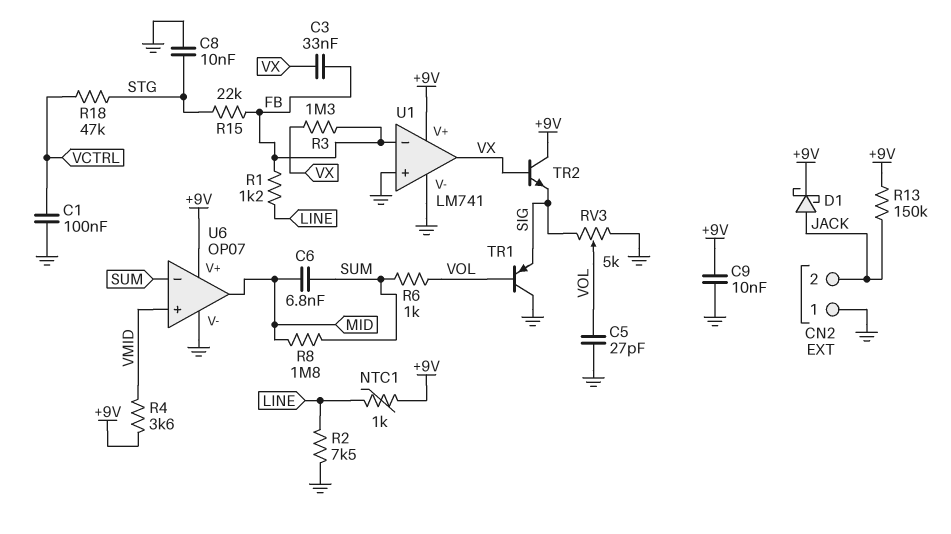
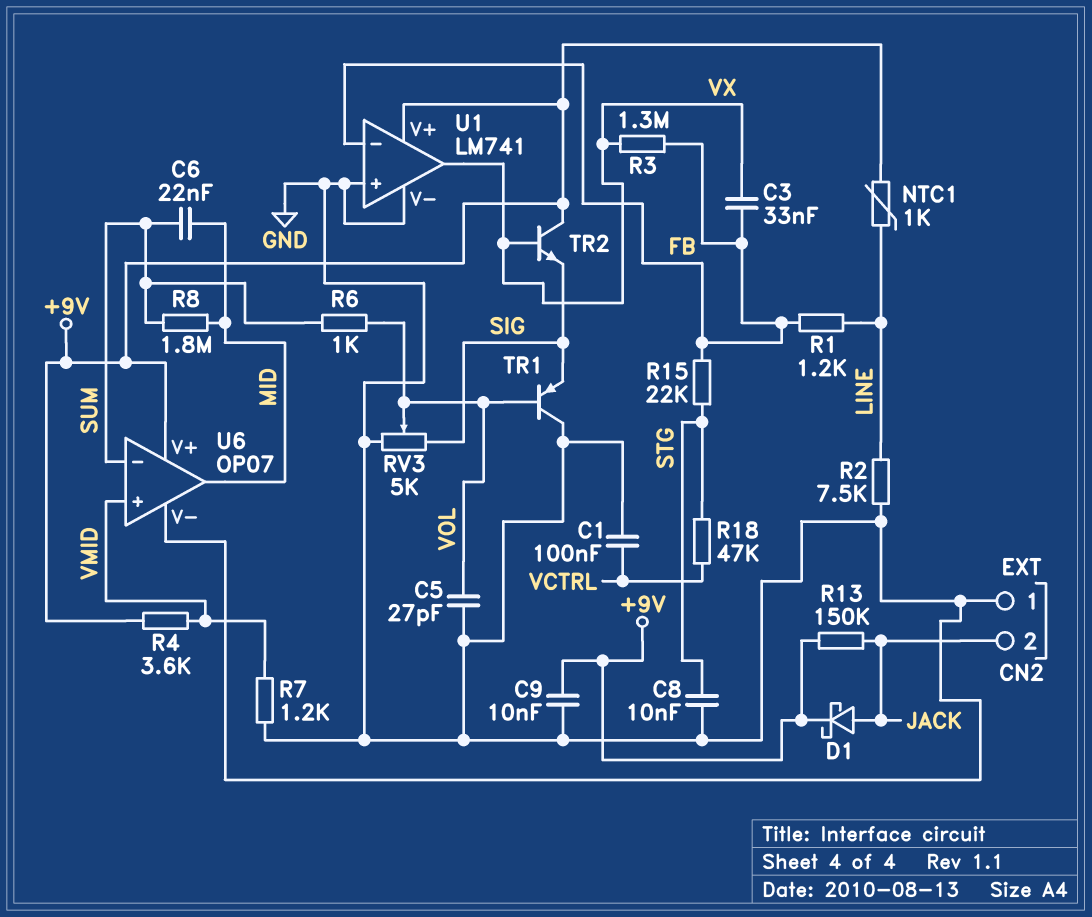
C6: 6.8nF (MID, SUM) -> 22nF (MID, SUM)
R7: none -> 1.2k (GND, VMID)

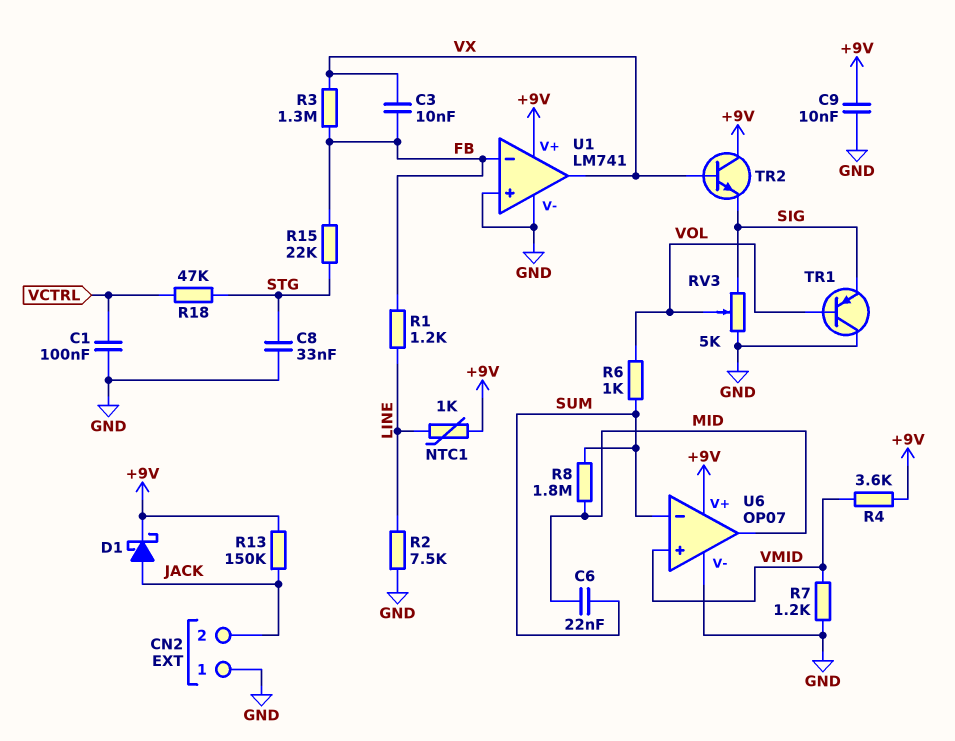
C3: 33nF (FB, VX) -> 10nF (FB, VX)
C5: 27pF (GND, VOL) -> none
C8: 10nF (GND, STG) -> 33nF (GND, STG)

